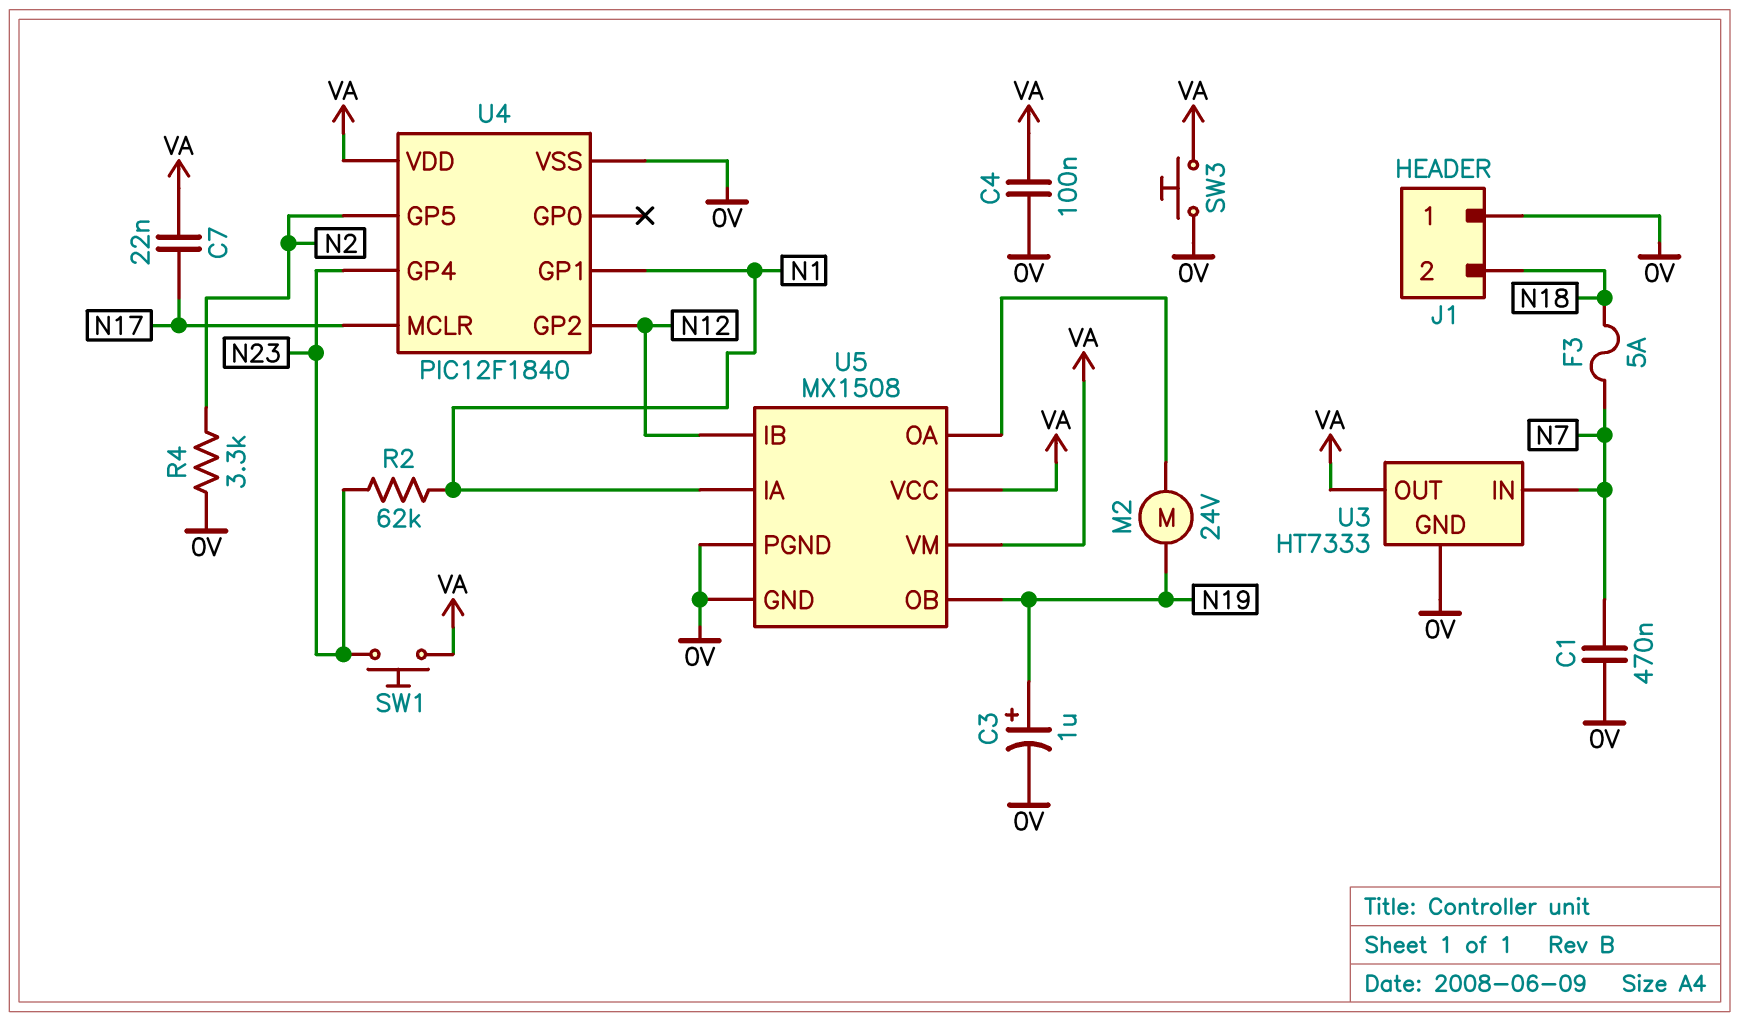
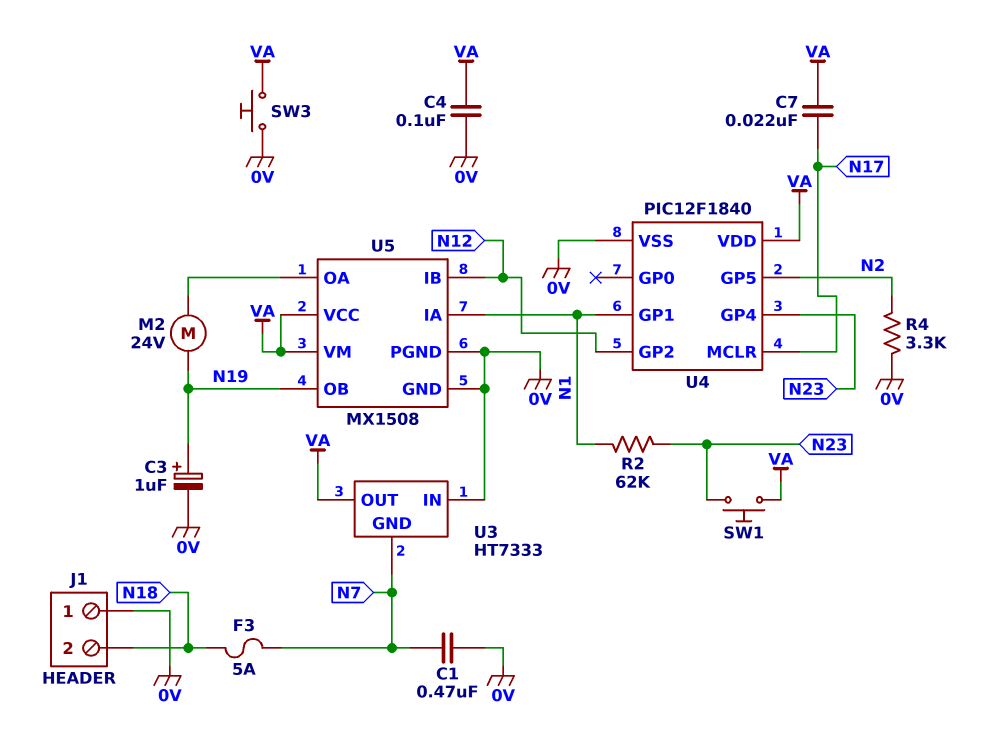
U3 pin GND: 0V -> N7
U3 pin IN: N7 -> 0V

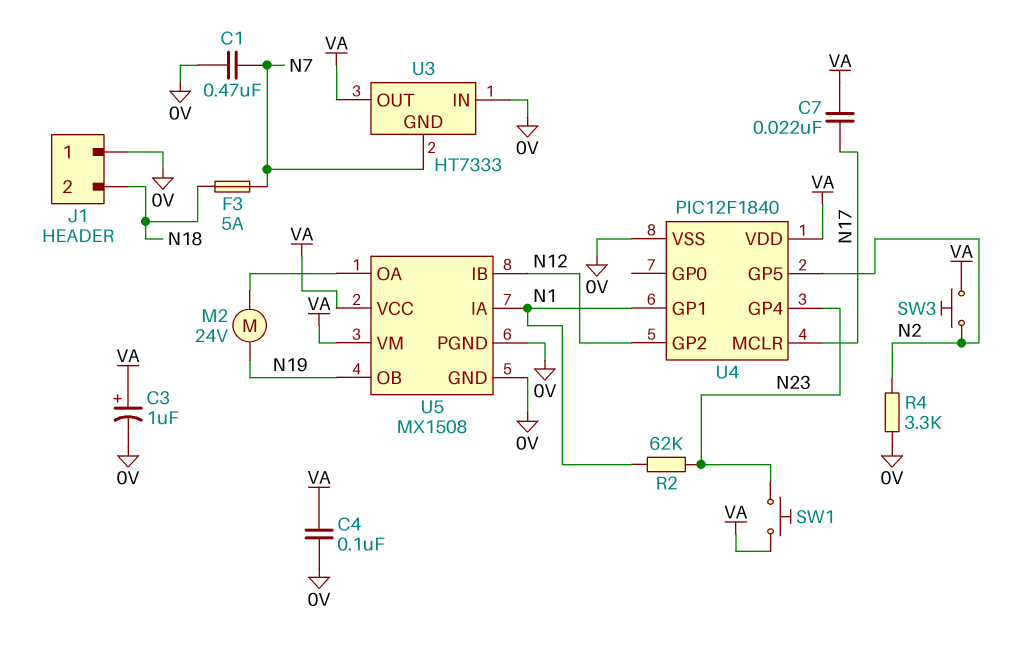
C3: 1uF (plus N19, minus 0V) -> 1uF (plus VA, minus 0V)
SW3: button (0V, VA) -> button (N2, VA)

